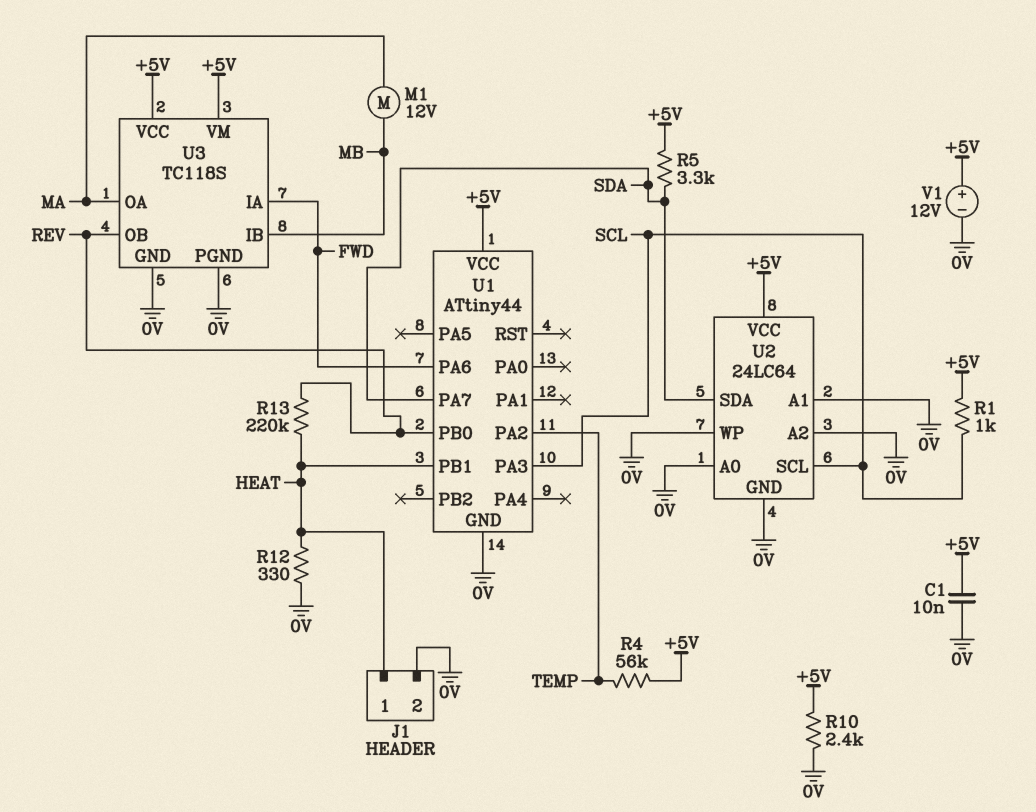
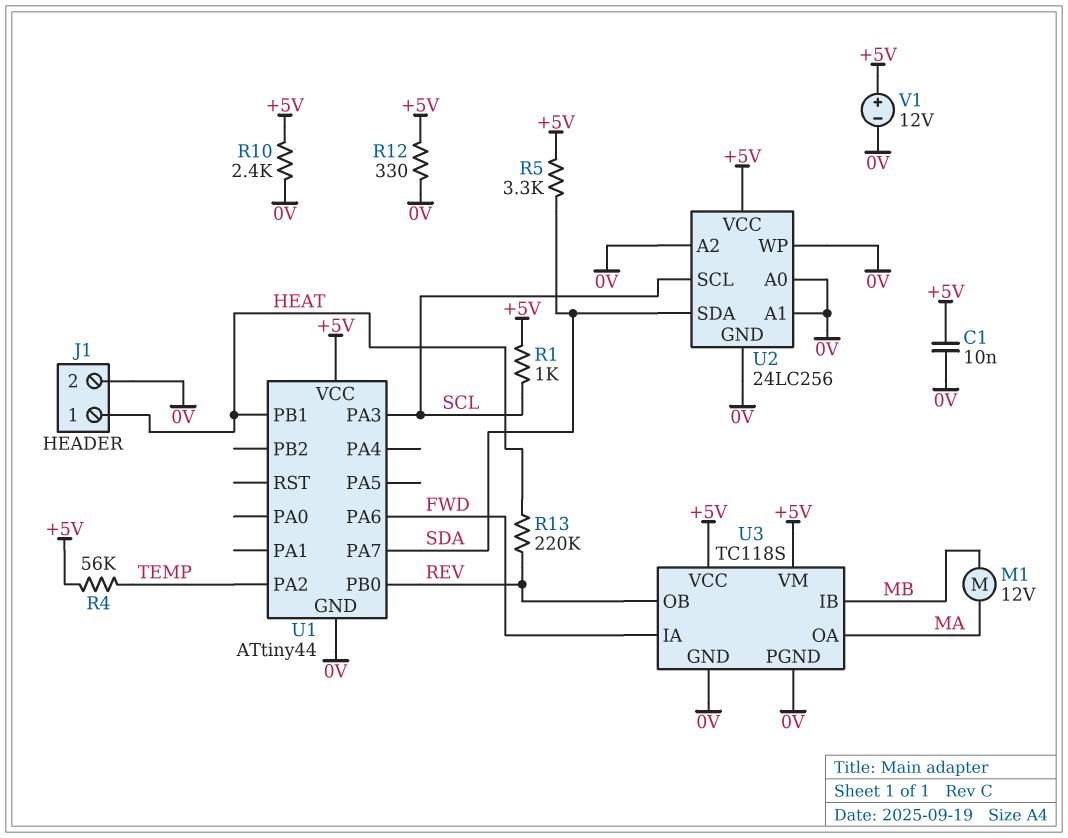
R12: 330 (0V, HEAT) -> 330 (+5V, 0V)
U2: 24LC64 -> 24LC256

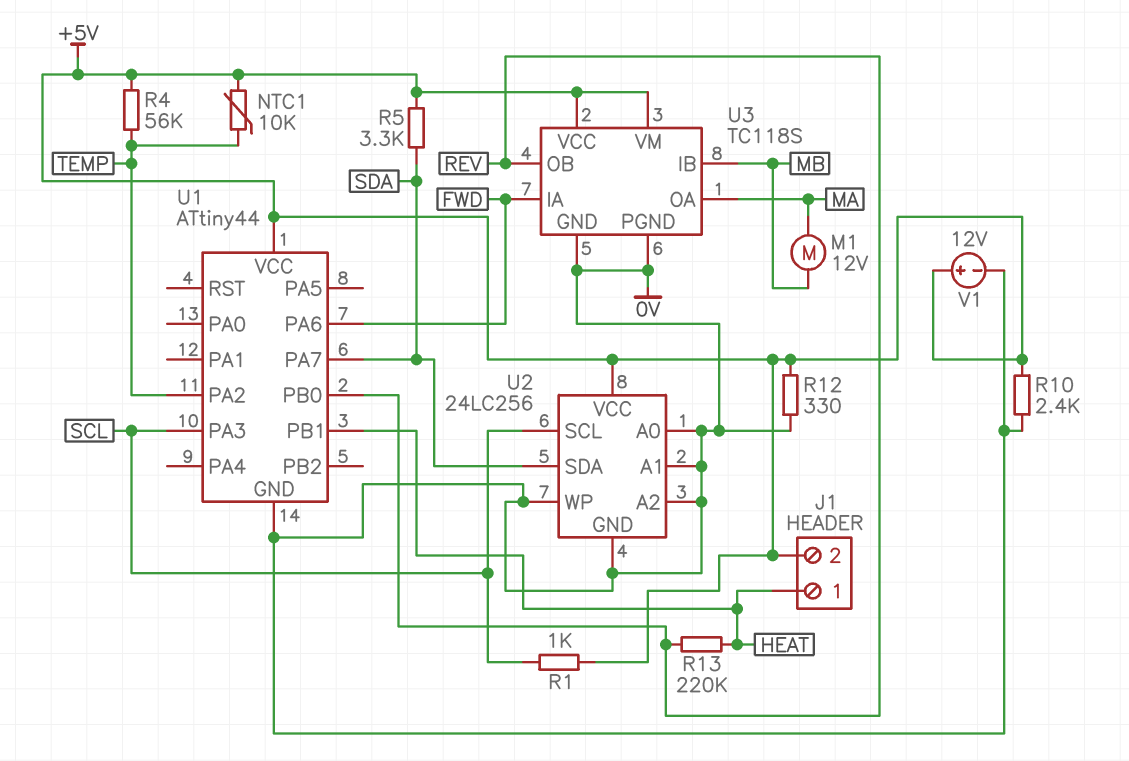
C1: 10nF (+5V, 0V) -> none
J1 pin 2: 0V -> +5V
NTC1: none -> 10k (+5V, TEMP)

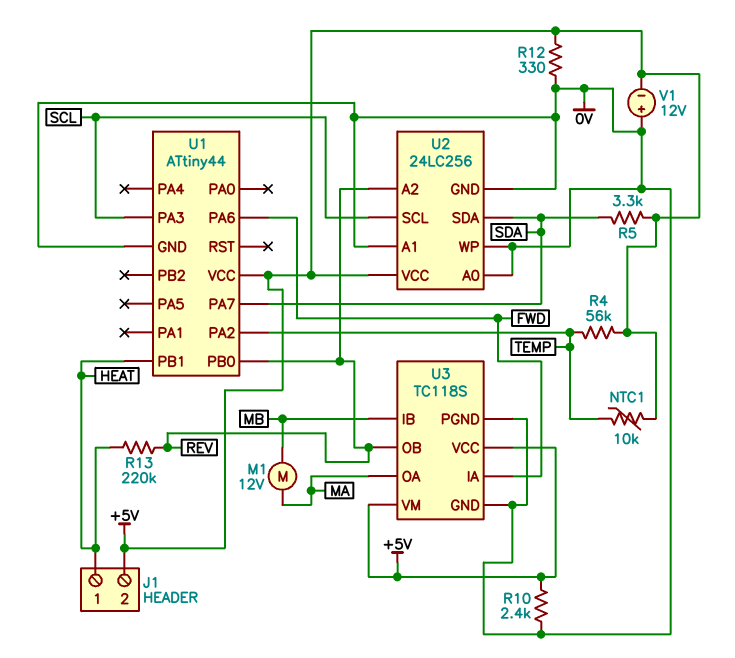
R1: 1k (+5V, SCL) -> none
U2 pin A2: 0V -> REV
V1: 12V (plus +5V, minus 0V) -> 12V (plus 0V, minus +5V)

